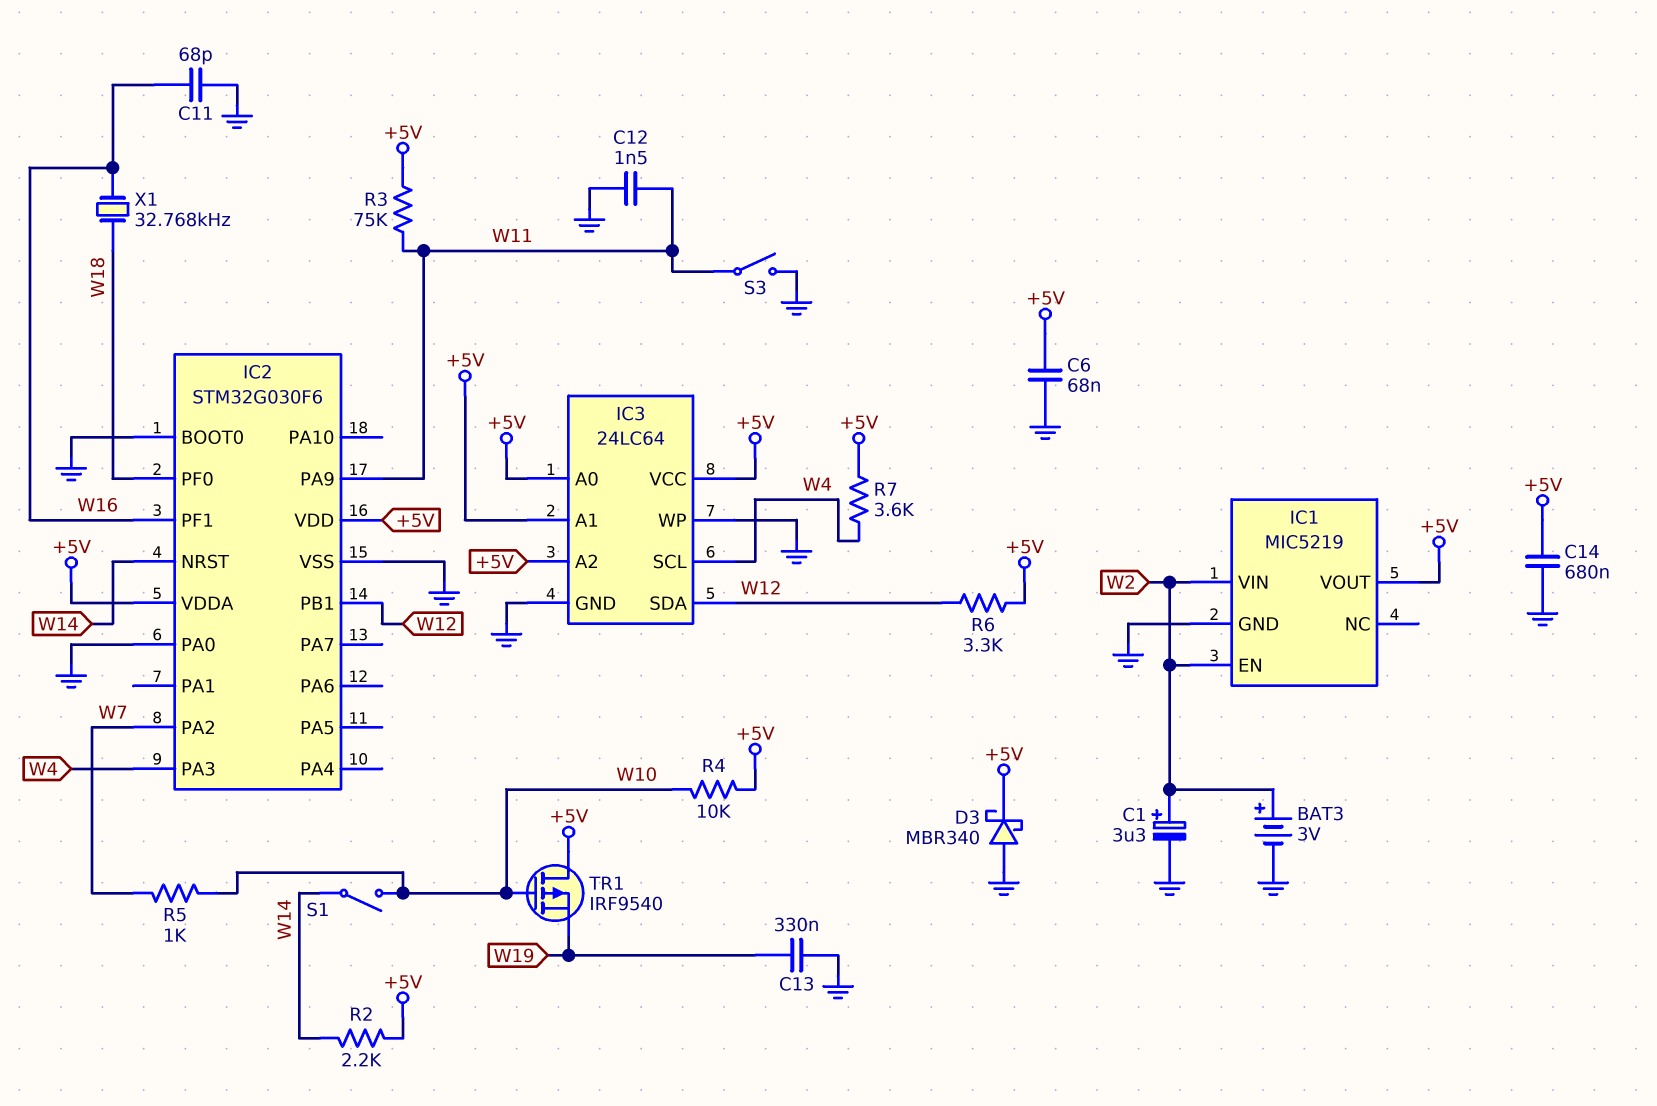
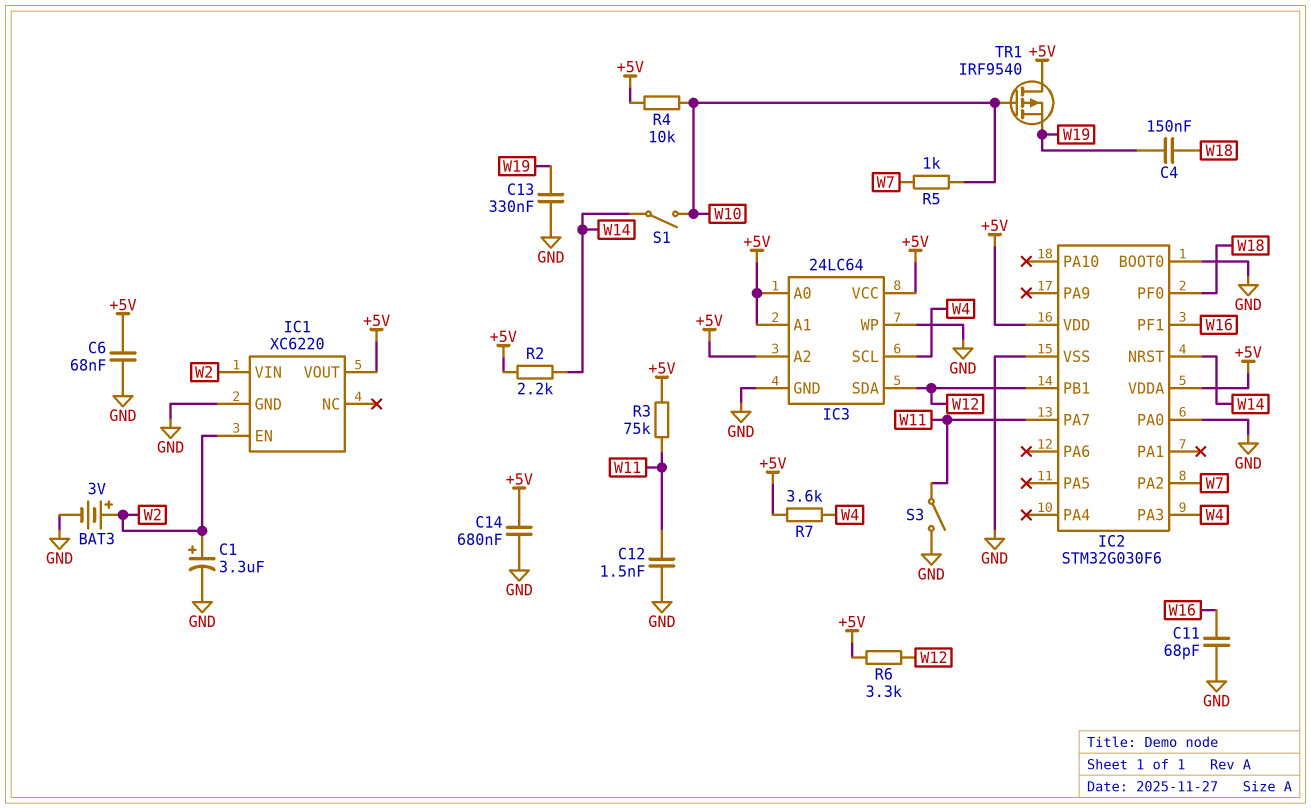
C4: none -> 150nF (W18, W19)
D3: schottky MBR340 (A GND, K +5V) -> none
IC1: MIC5219 -> XC6220
IC2 pin PA7: none -> W11
IC2 pin PA9: W11 -> none
X1: 32.768kHz (W16, W18) -> none

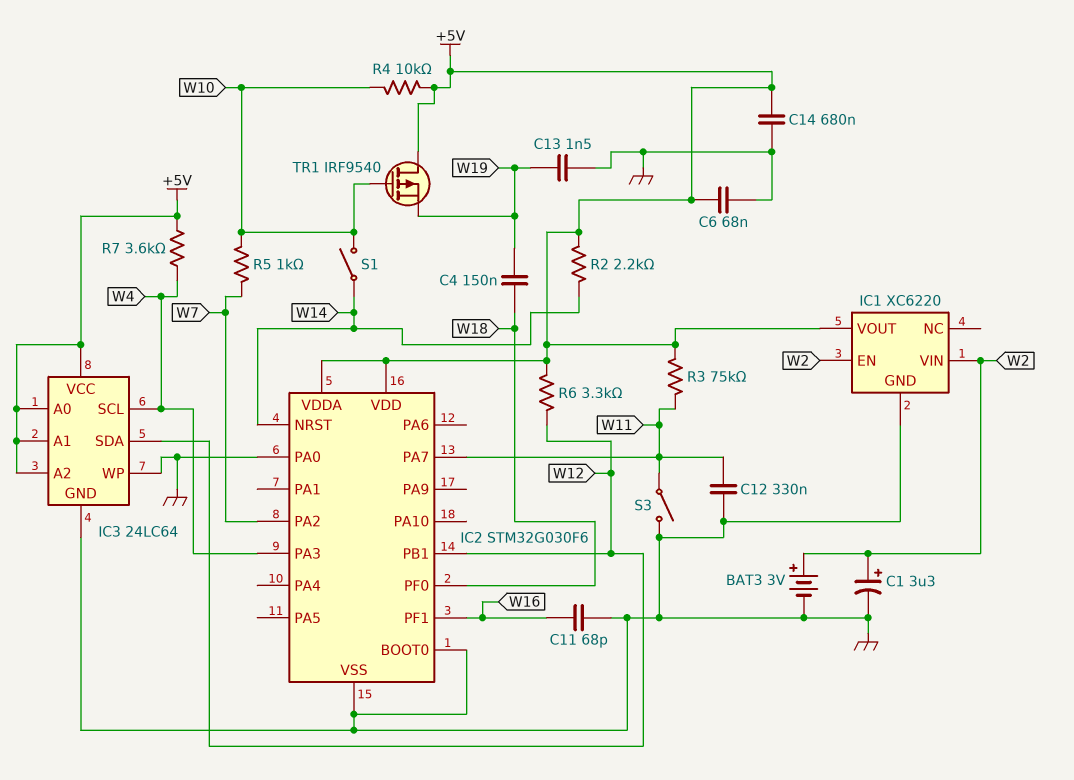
C12: 1.5nF (GND, W11) -> 330nF (GND, W11)
C13: 330nF (GND, W19) -> 1.5nF (GND, W19)

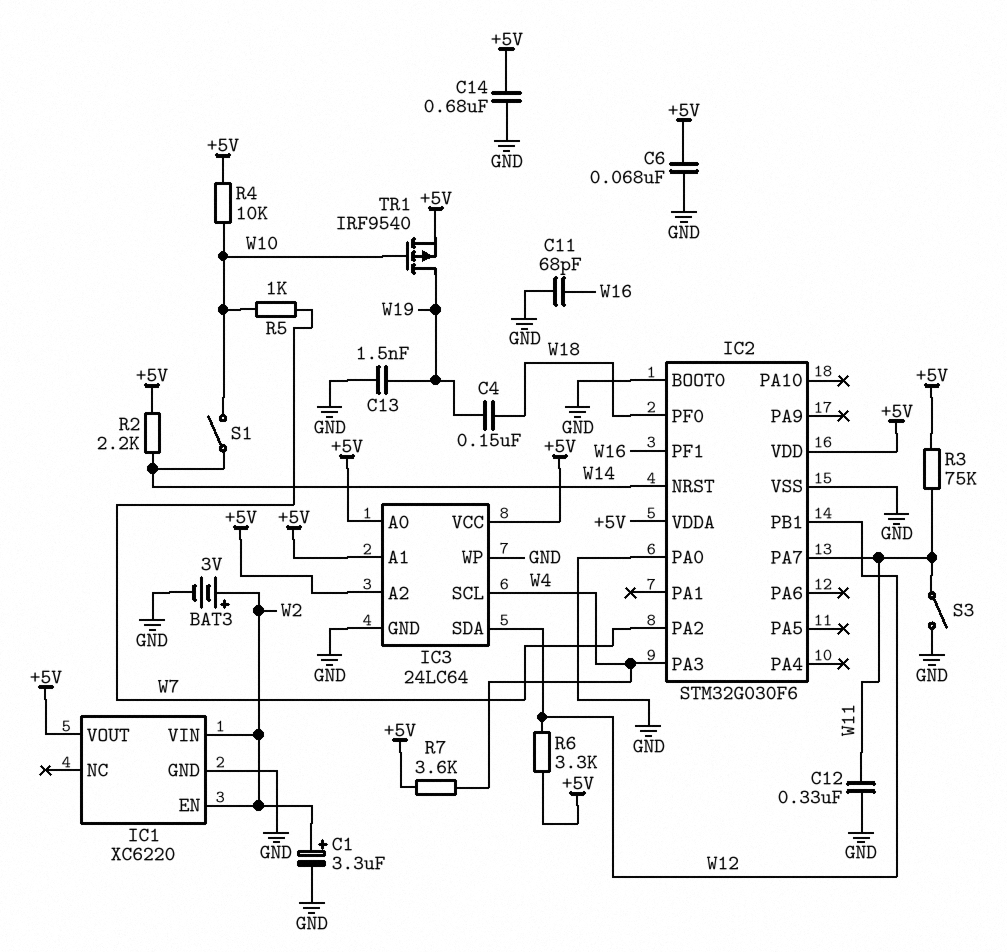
TR1: PMOS IRF9540 (G W10, D +5V, S W19) -> PMOS IRF9540 (G W10, D W19, S +5V)

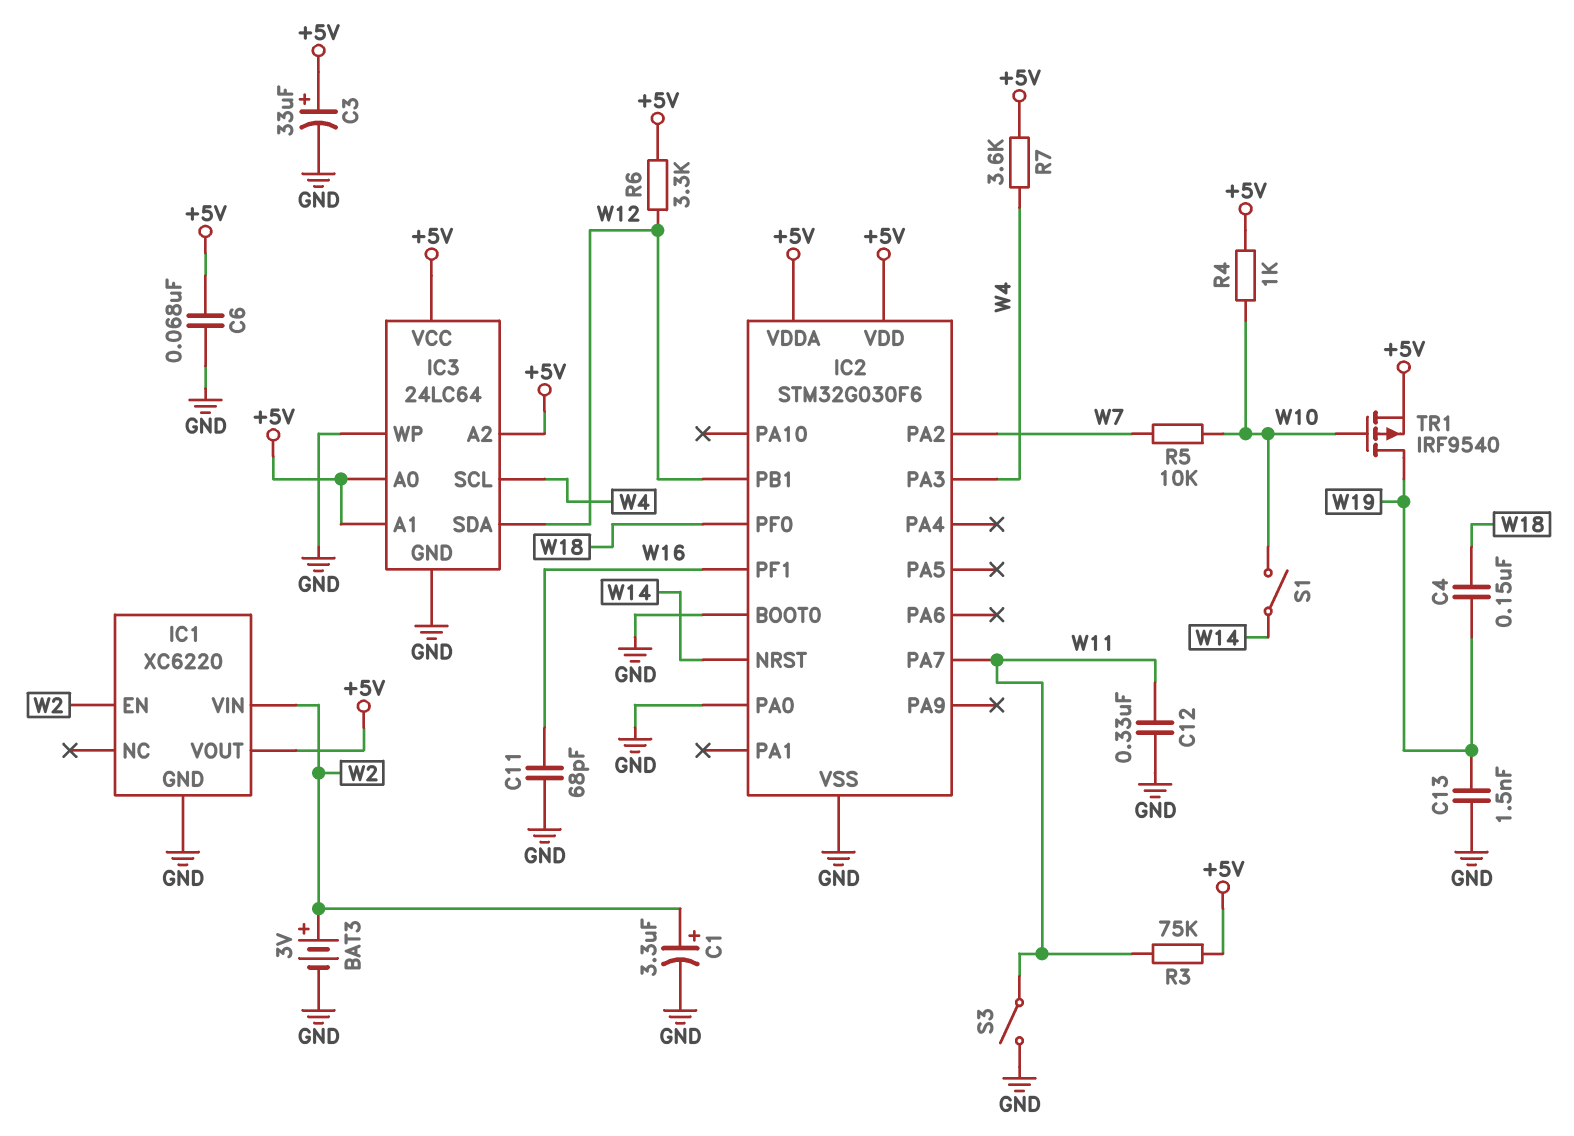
C3: none -> 33uF (plus +5V, minus GND)
C14: 680nF (+5V, GND) -> none
R2: 2.2k (+5V, W14) -> none
R4: 10k (+5V, W10) -> 1k (+5V, W10)
R5: 1k (W7, W10) -> 10k (W7, W10)

